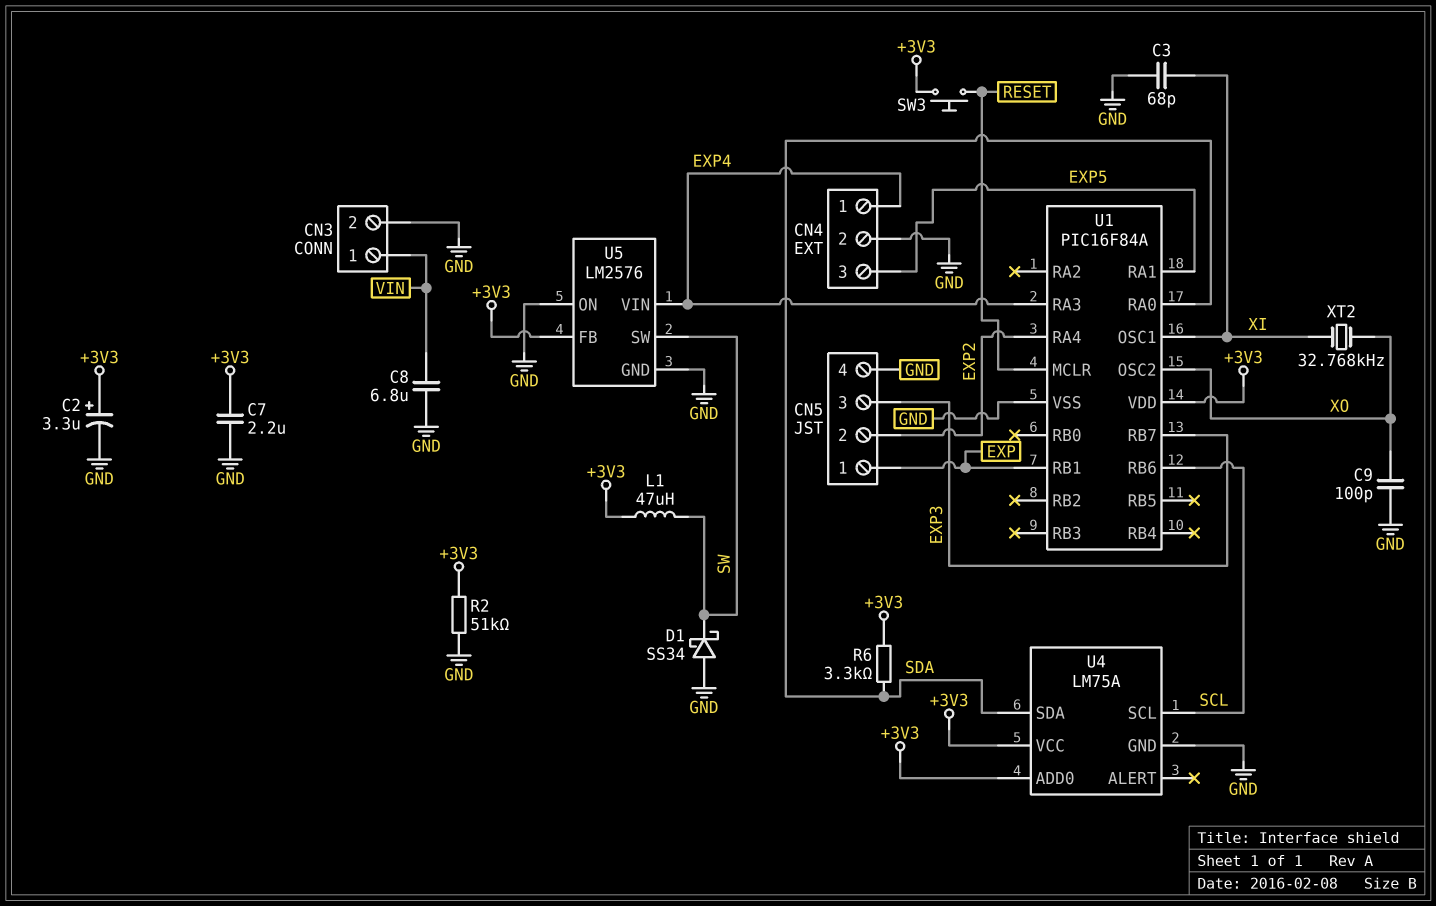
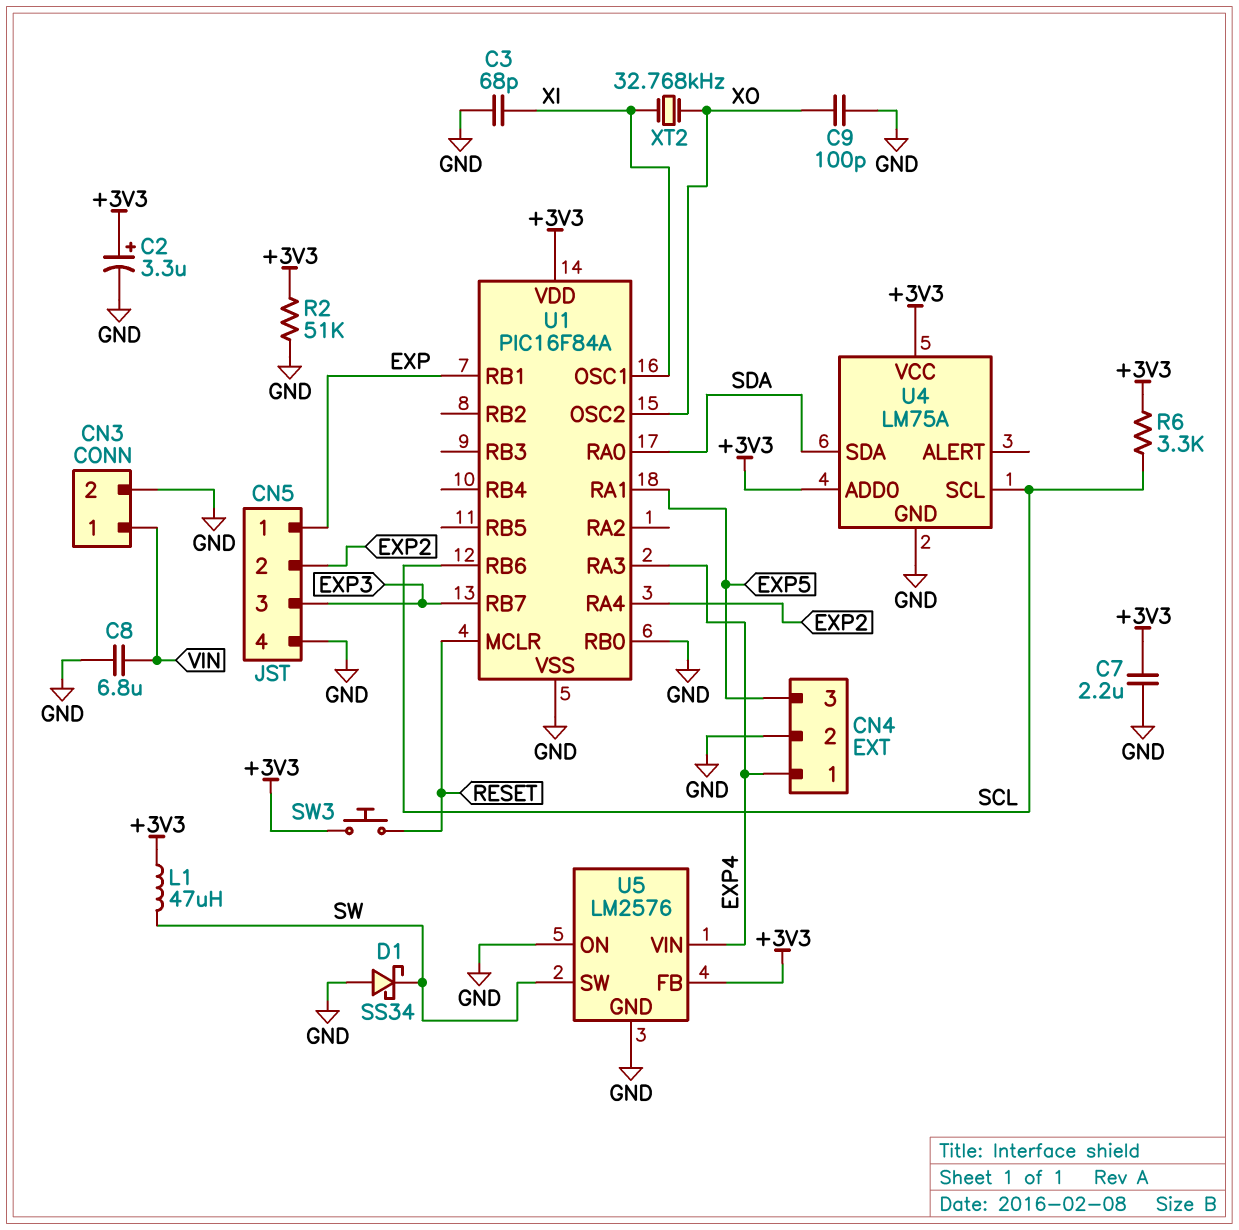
R6: 3.3k (+3V3, SDA) -> 3.3k (+3V3, SCL)
U1 pin RB0: none -> GND

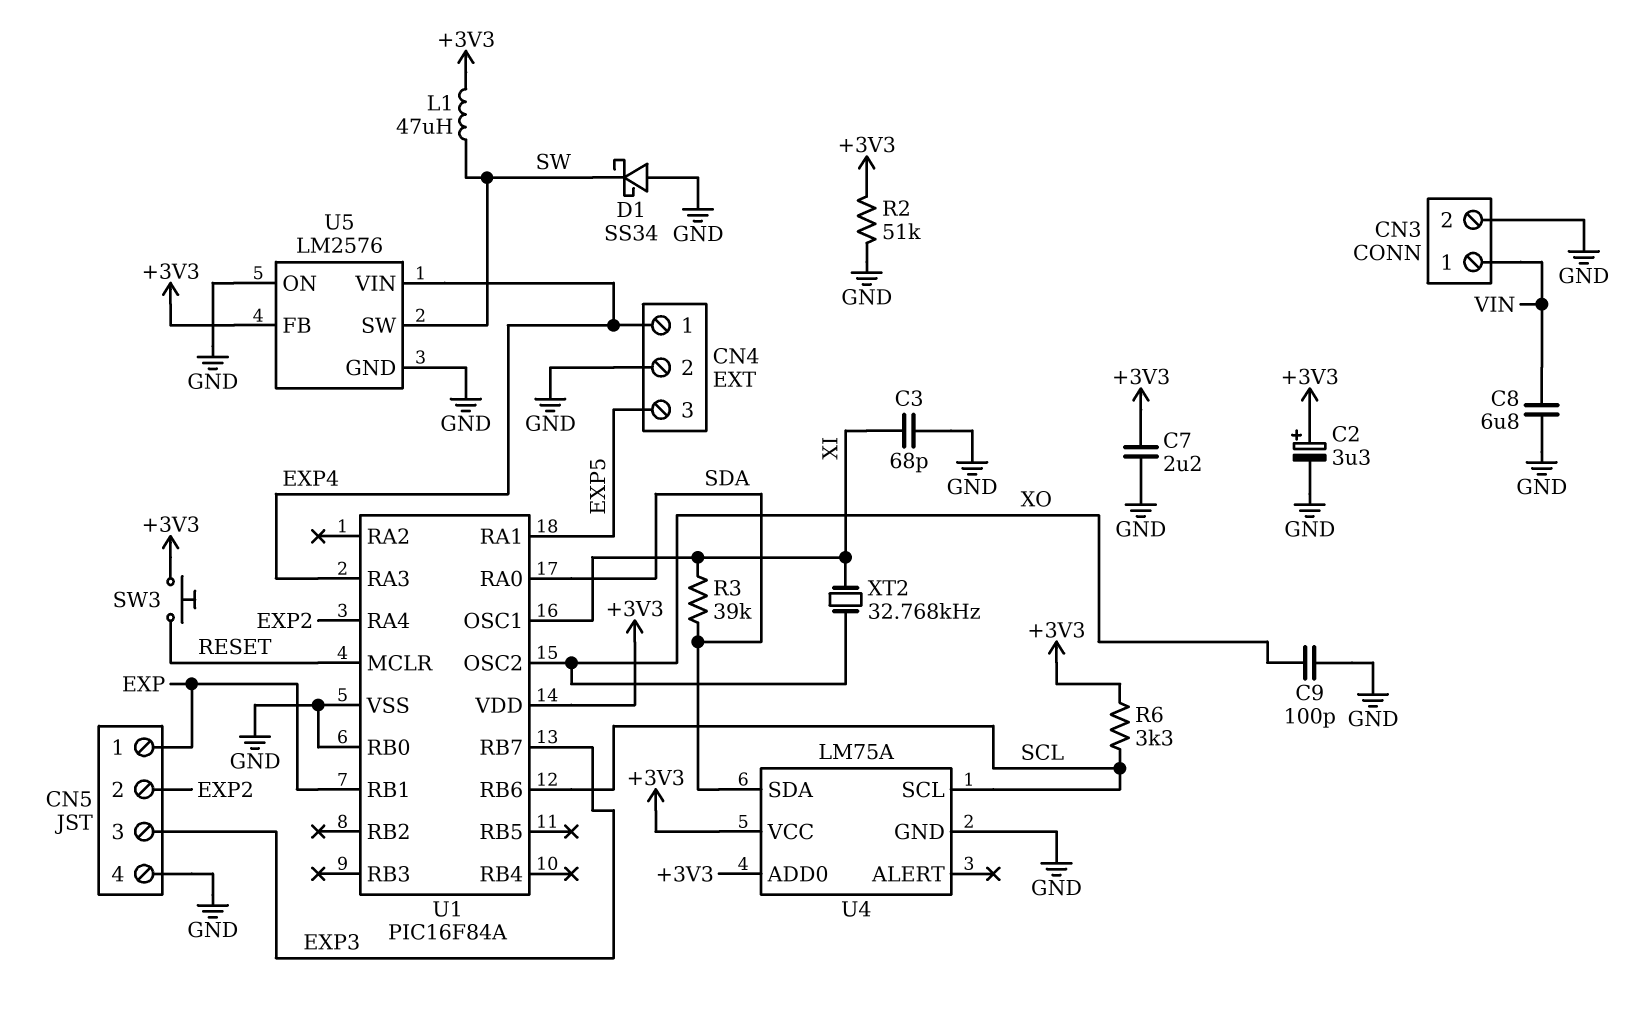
R3: none -> 39k (SDA, XI)

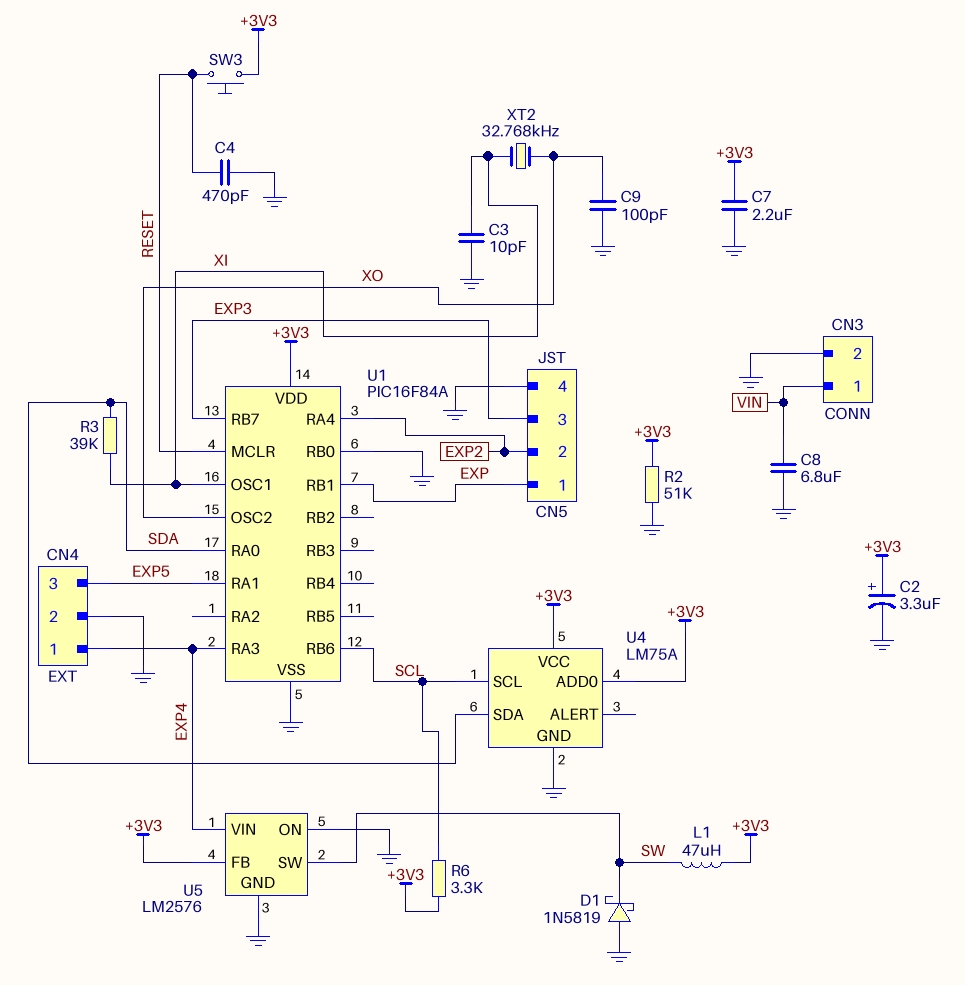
C3: 68pF (GND, XI) -> 10pF (GND, XI)
C4: none -> 470pF (GND, RESET)
D1: schottky SS34 (A GND, K SW) -> schottky 1N5819 (A GND, K SW)

